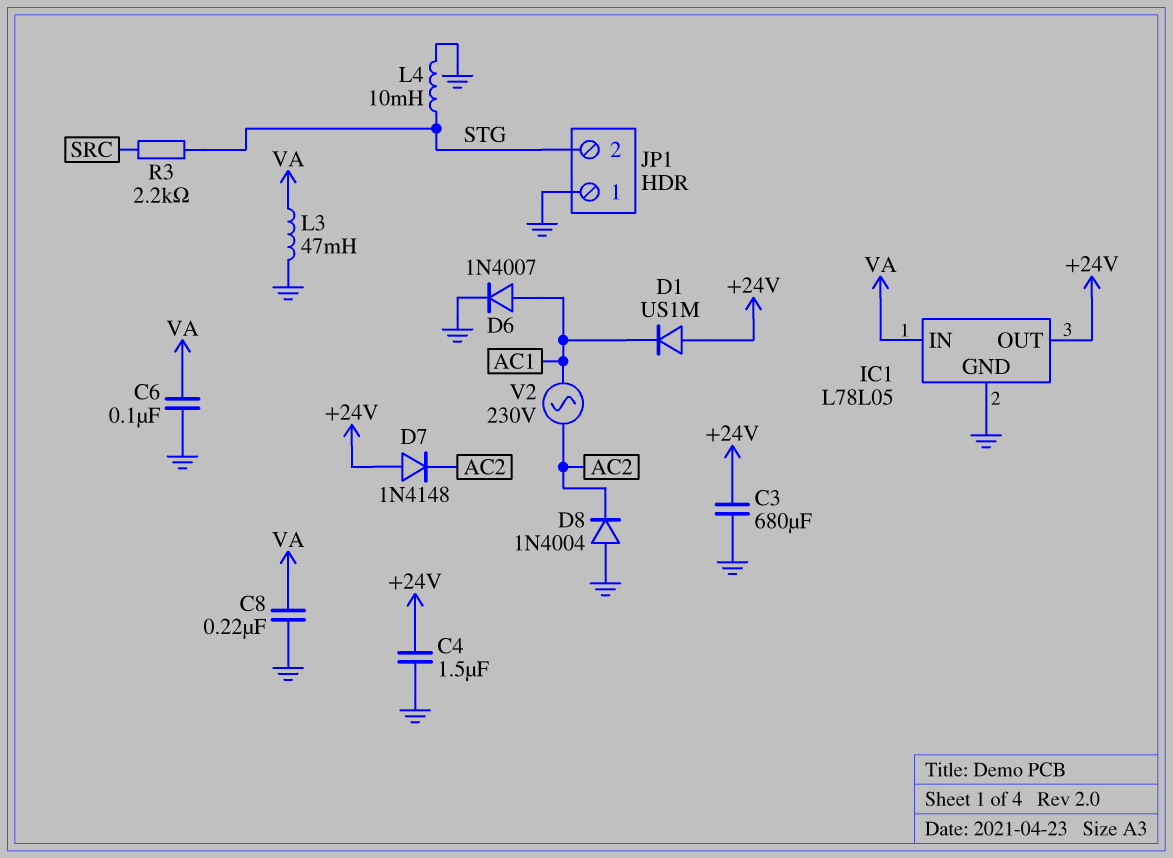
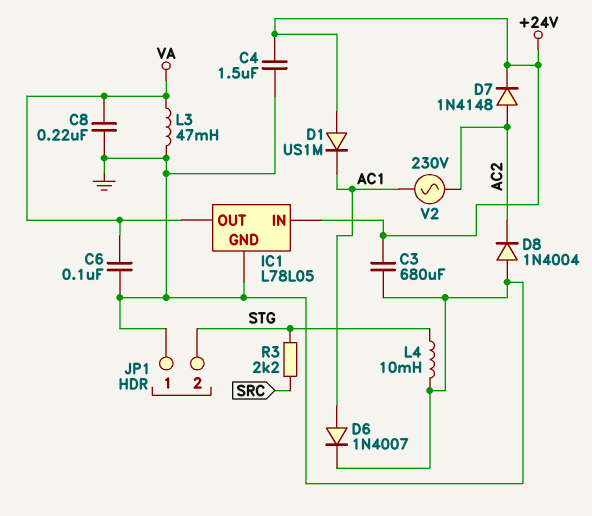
D7: diode 1N4148 (A +24V, K AC2) -> diode 1N4148 (A AC2, K +24V)
IC1 pin IN: VA -> +24V
IC1 pin OUT: +24V -> VA

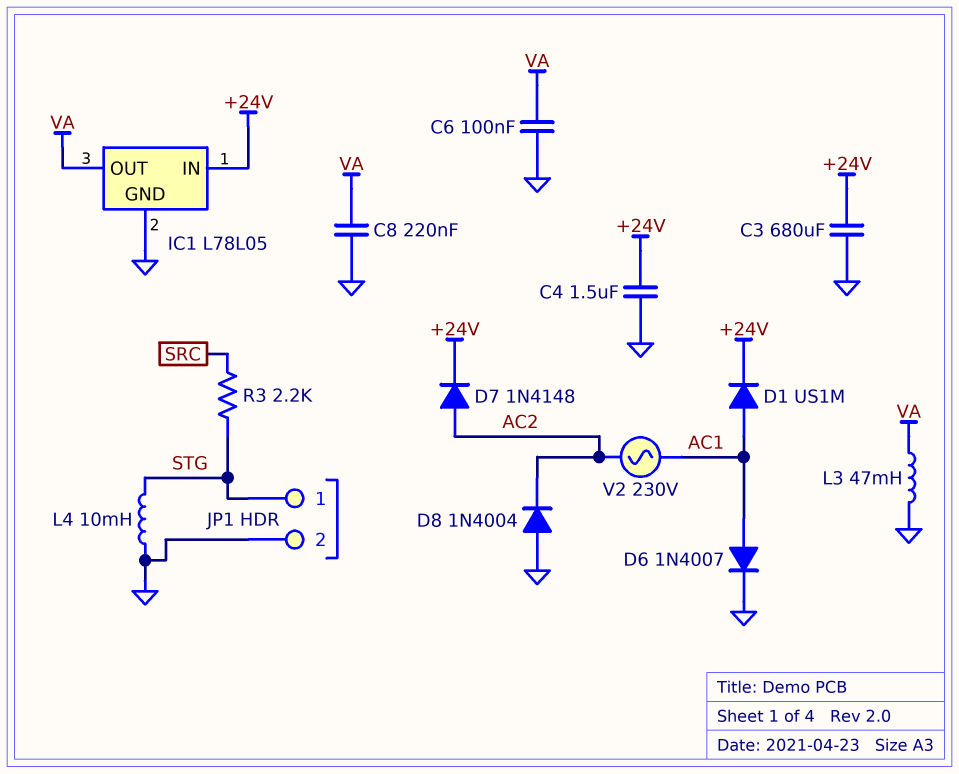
D1: diode US1M (A +24V, K AC1) -> diode US1M (A AC1, K +24V)
JP1 pin 1: GND -> STG
JP1 pin 2: STG -> GND

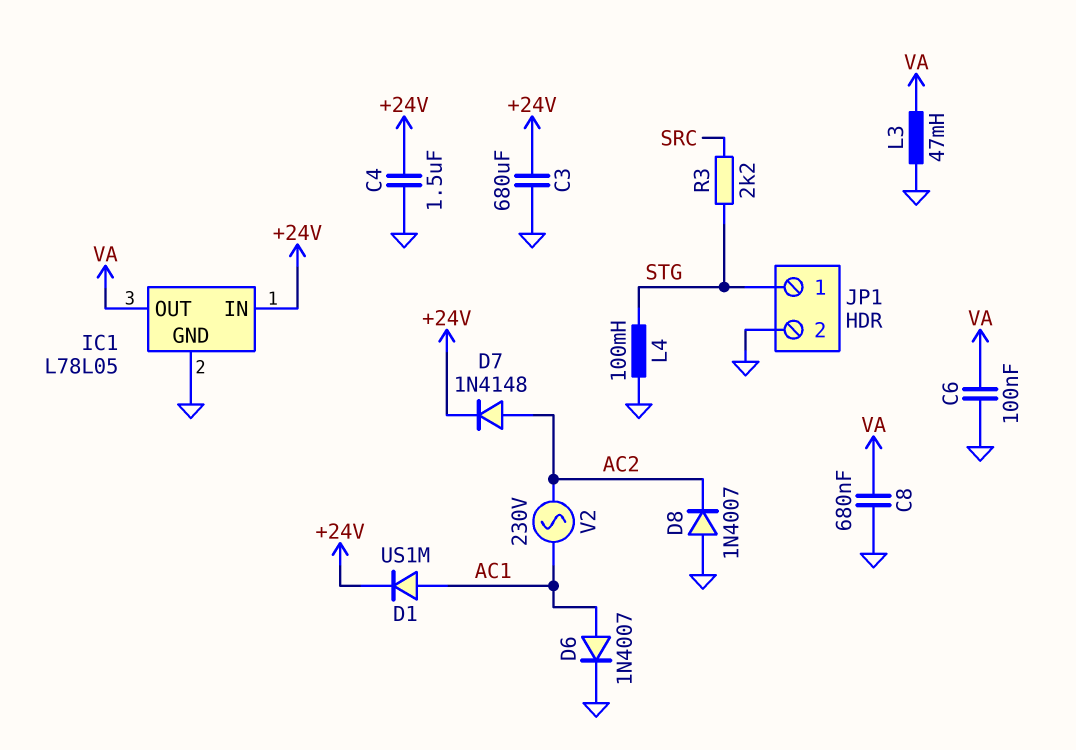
C8: 220nF (GND, VA) -> 680nF (GND, VA)
D8: diode 1N4004 (A GND, K AC2) -> diode 1N4007 (A GND, K AC2)
L4: 10mH (GND, STG) -> 100mH (GND, STG)

